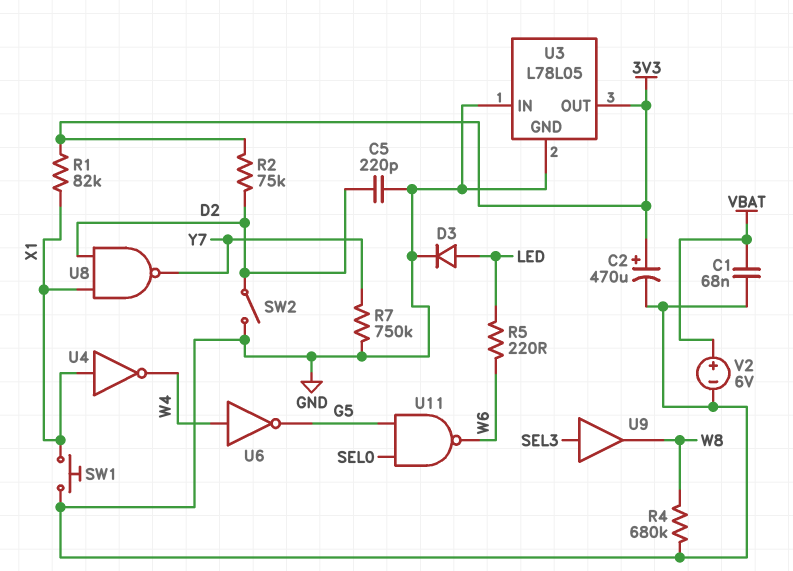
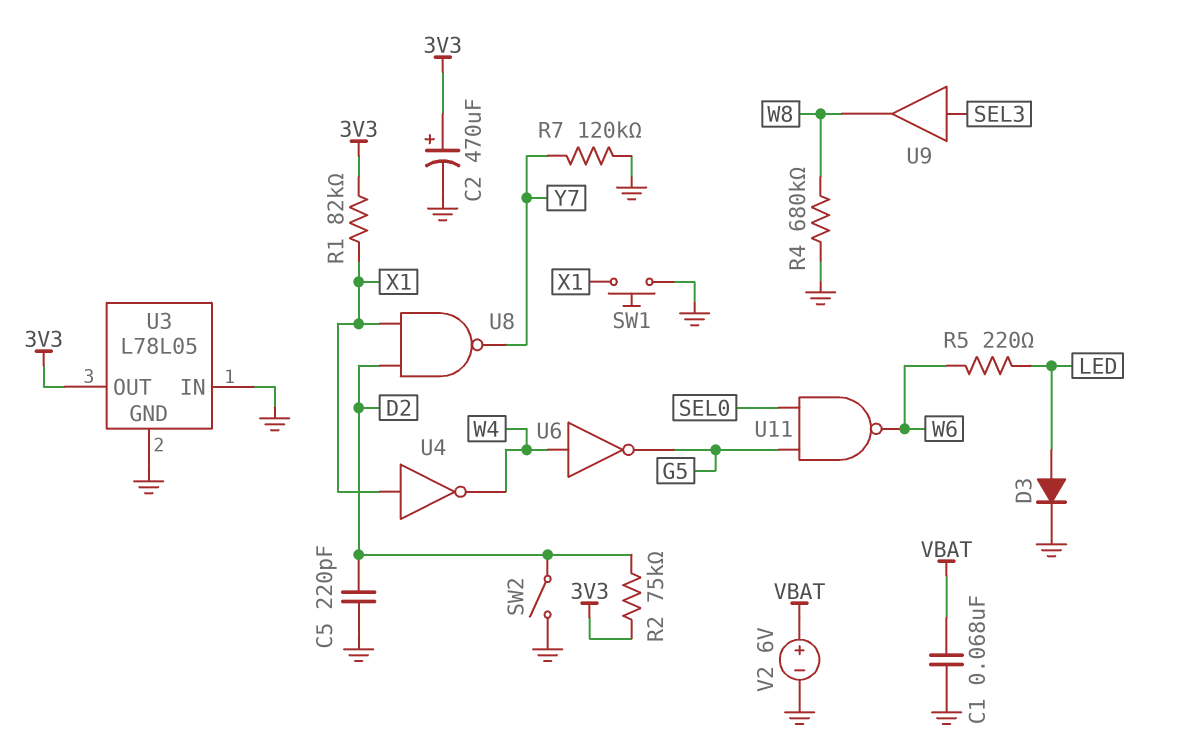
R7: 750k (GND, Y7) -> 120k (GND, Y7)

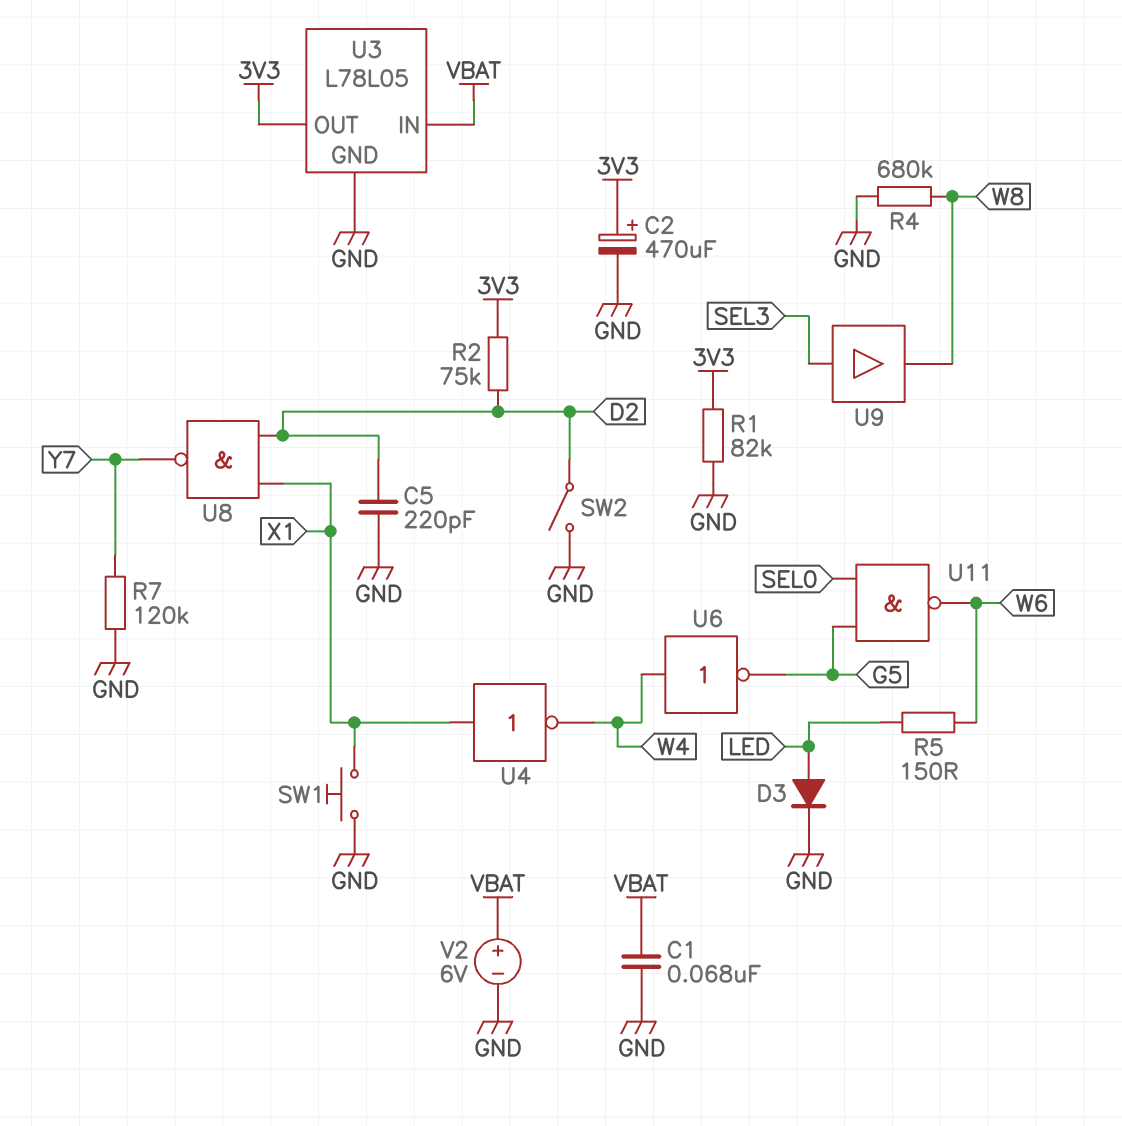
R1: 82k (3V3, X1) -> 82k (3V3, GND)
R5: 220 (LED, W6) -> 150 (LED, W6)
U3 pin IN: GND -> VBAT

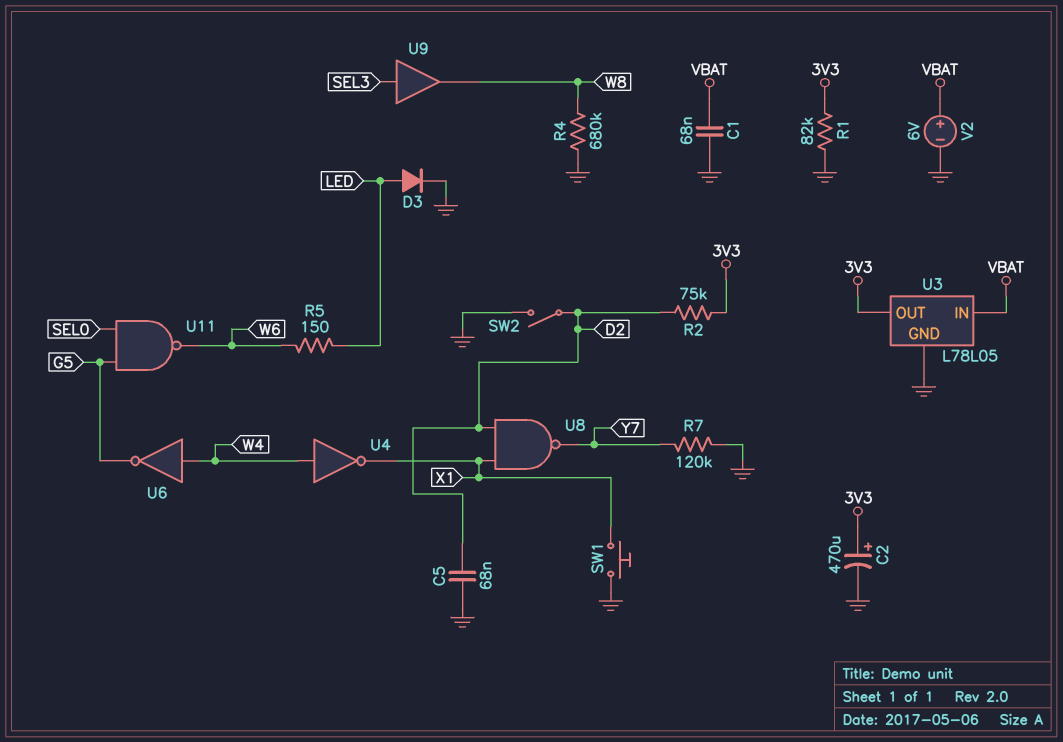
C5: 220pF (D2, GND) -> 68nF (D2, GND)
U4: NOT (in X1, out W4) -> NOT (in W4, out X1)

